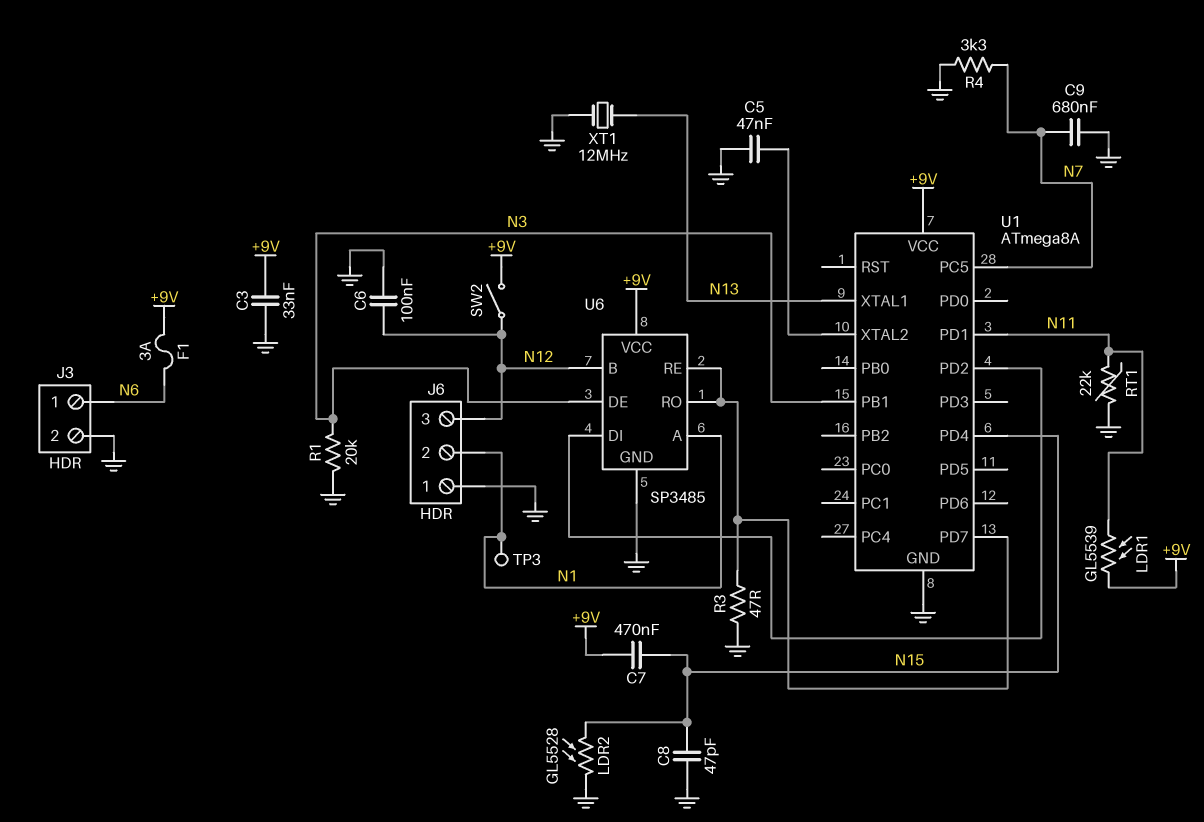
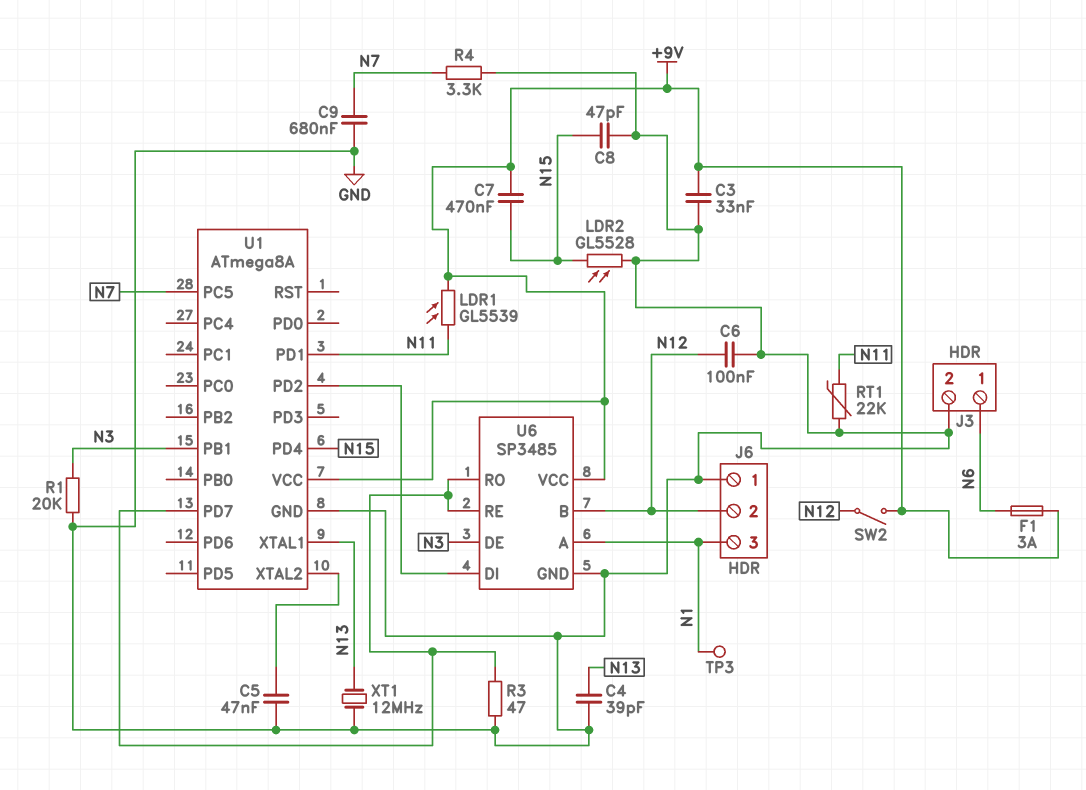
C4: none -> 39pF (GND, N13)
J6 pin 2: N1 -> N12
J6 pin 3: N12 -> N1

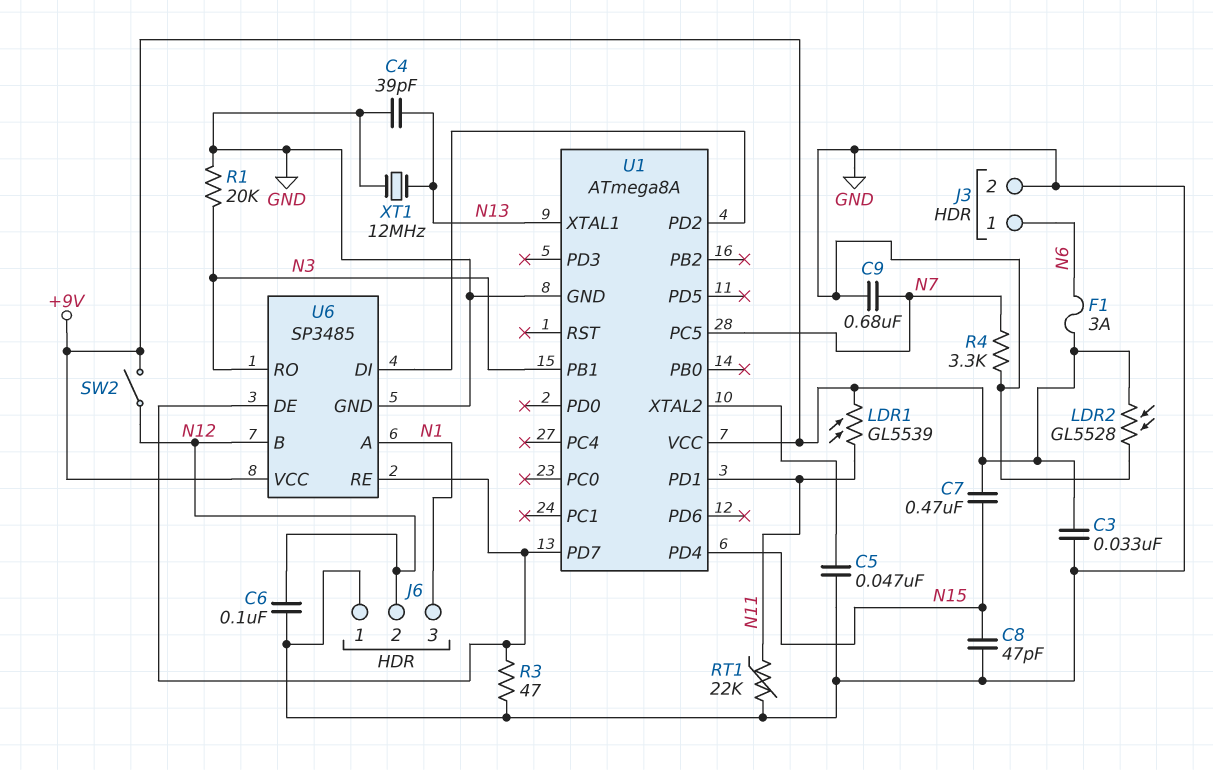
LDR2: GL5528 (GND, N15) -> GL5528 (+9V, GND)
TP3: test point (N1) -> none
U6 pin DE: N3 -> U1/PD7
U6 pin RO: U1/PD7 -> N3

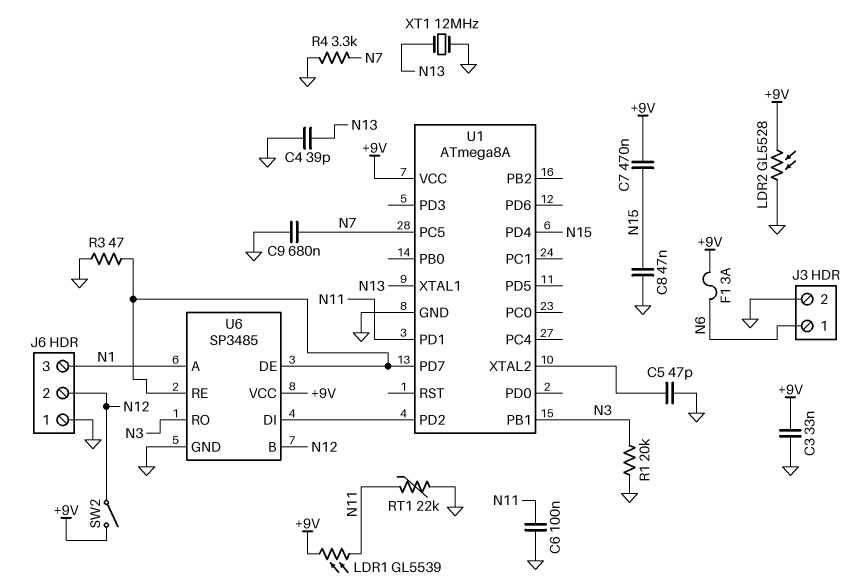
C5: 47nF (GND, U1/XTAL2) -> 47pF (GND, U1/XTAL2)
C6: 100nF (GND, N12) -> 100nF (GND, N11)
C8: 47pF (GND, N15) -> 47nF (GND, N15)

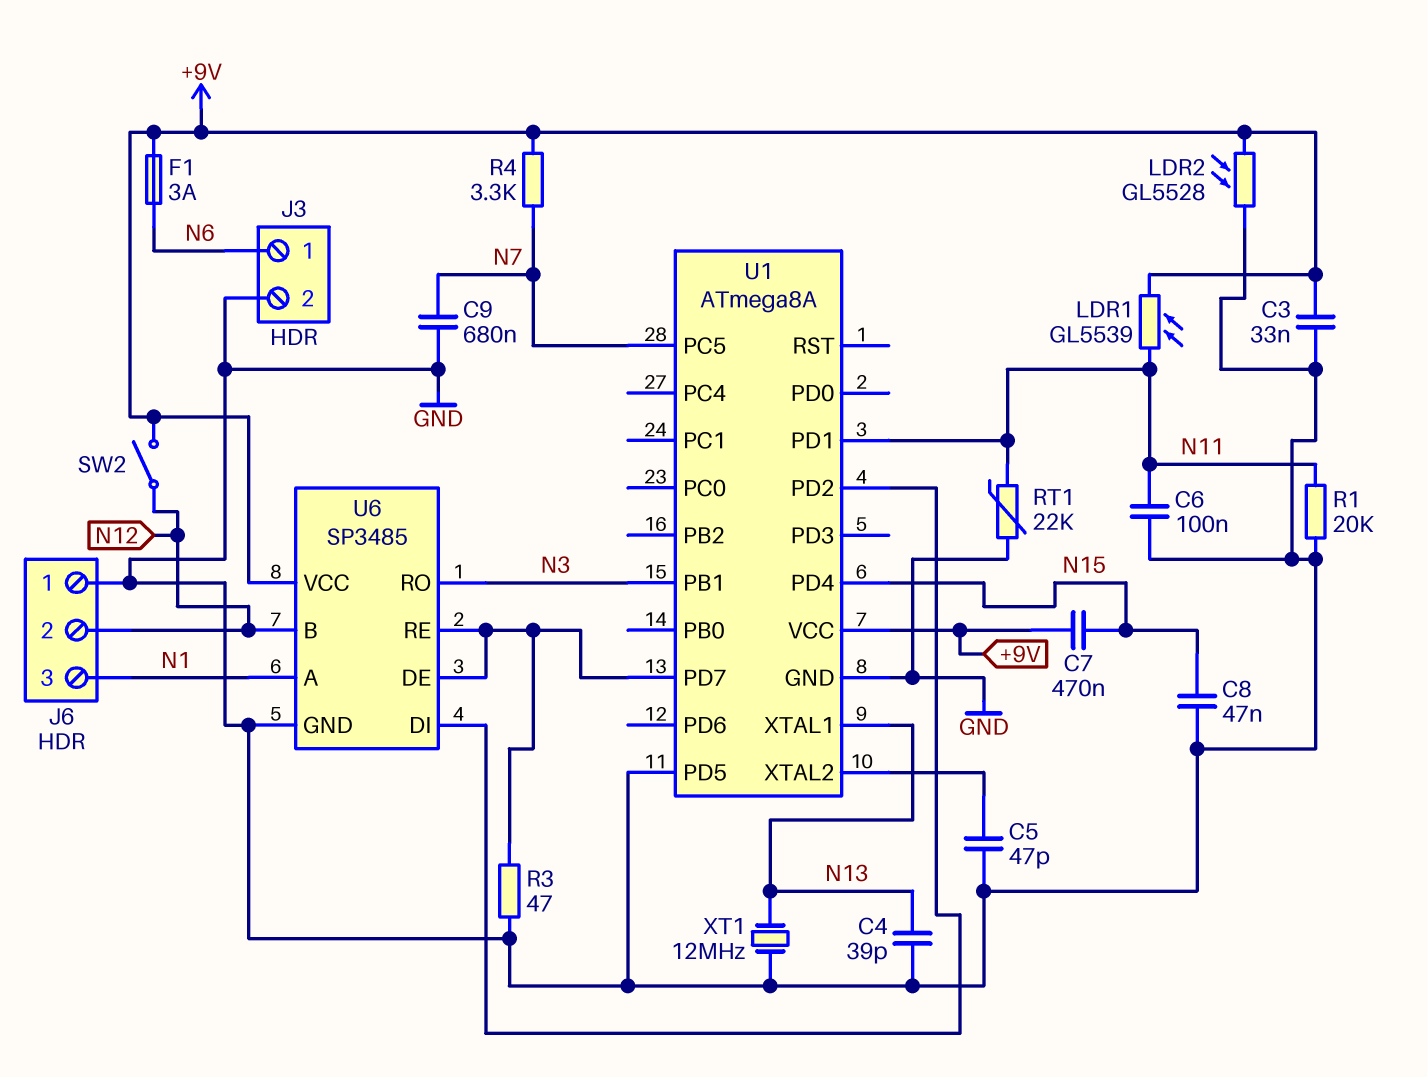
R1: 20k (GND, N3) -> 20k (GND, N11)
R4: 3.3k (GND, N7) -> 3.3k (+9V, N7)
U1 pin PD5: none -> GND

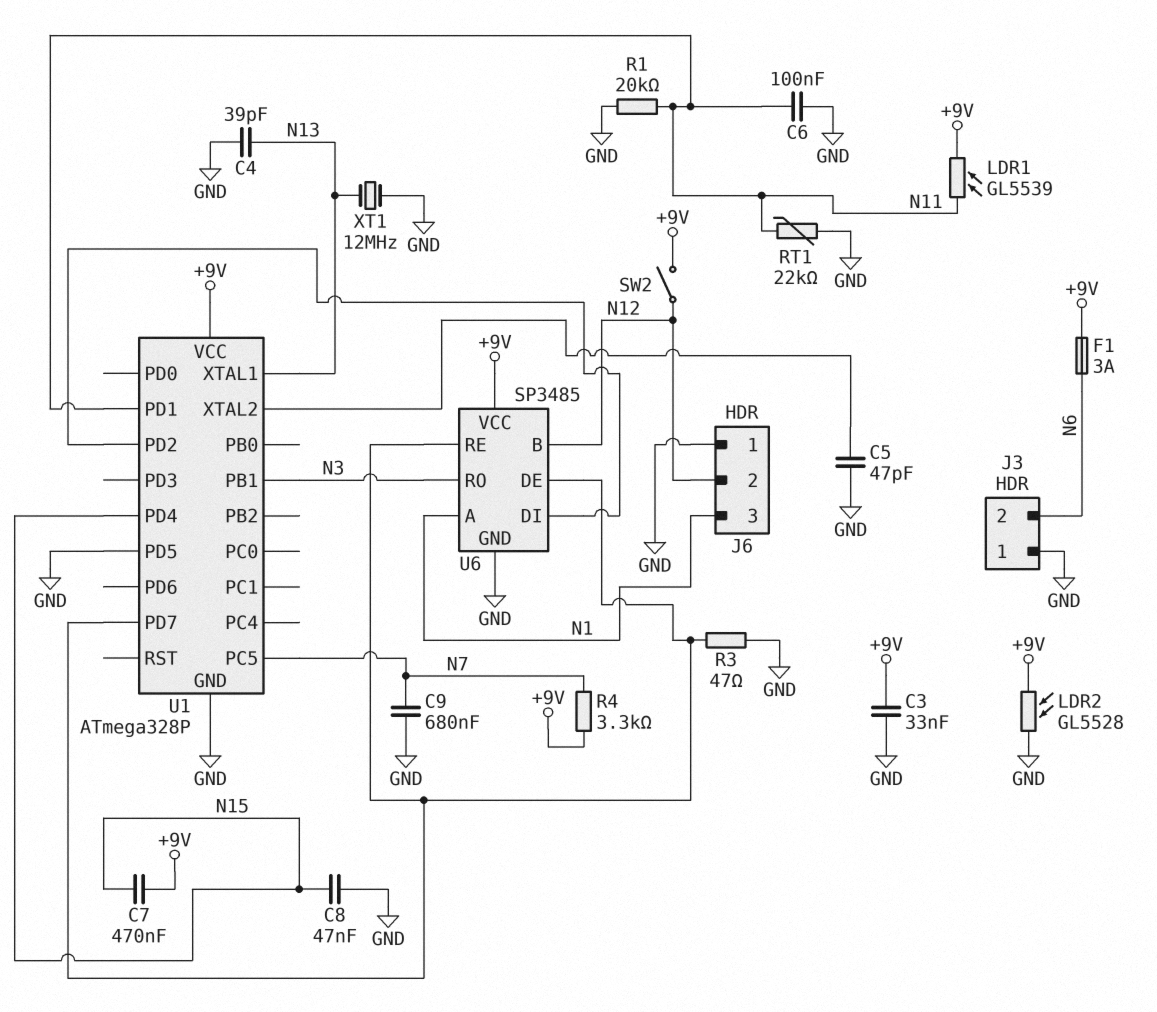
J3 pin 1: N6 -> GND
J3 pin 2: GND -> N6
U1: ATmega8A -> ATmega328P

